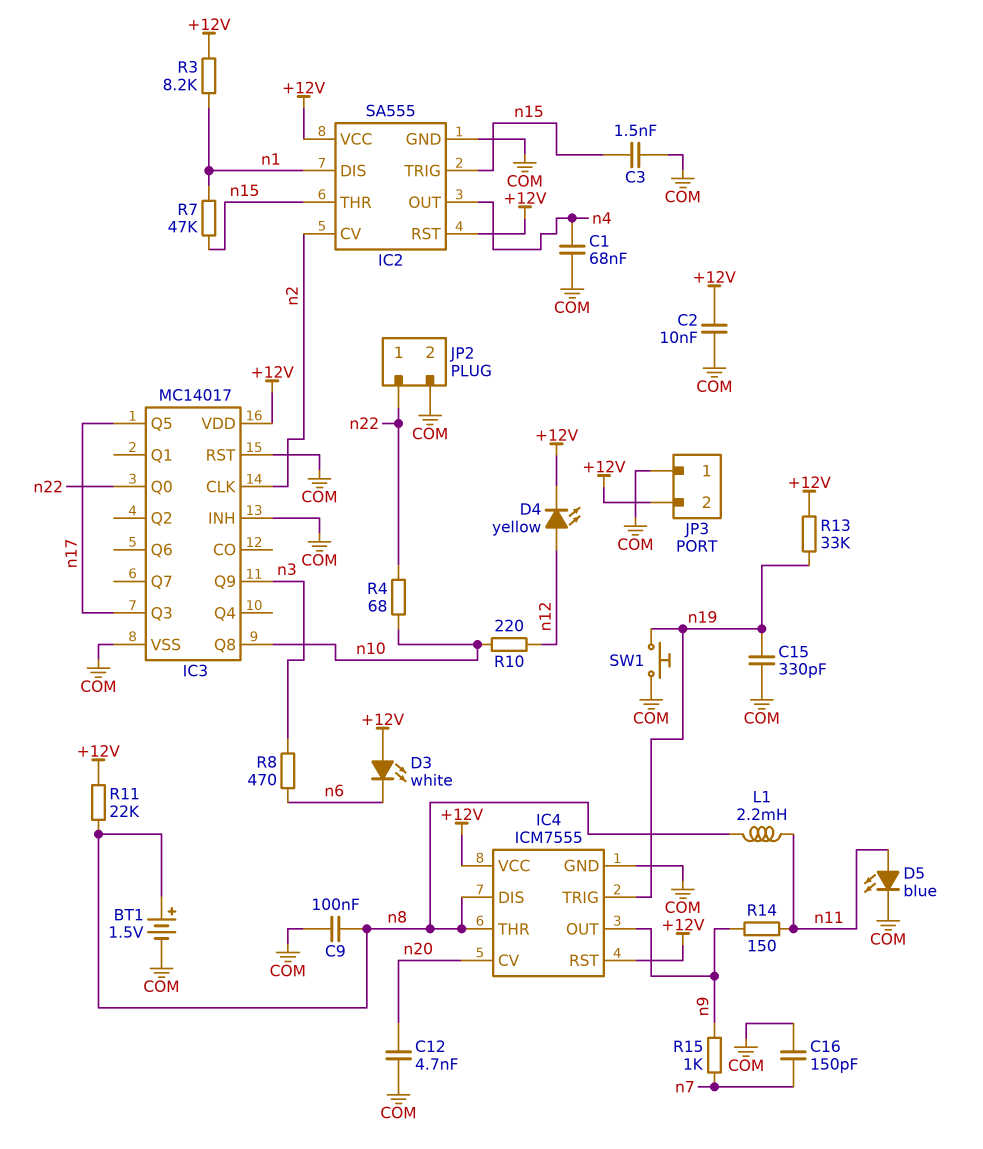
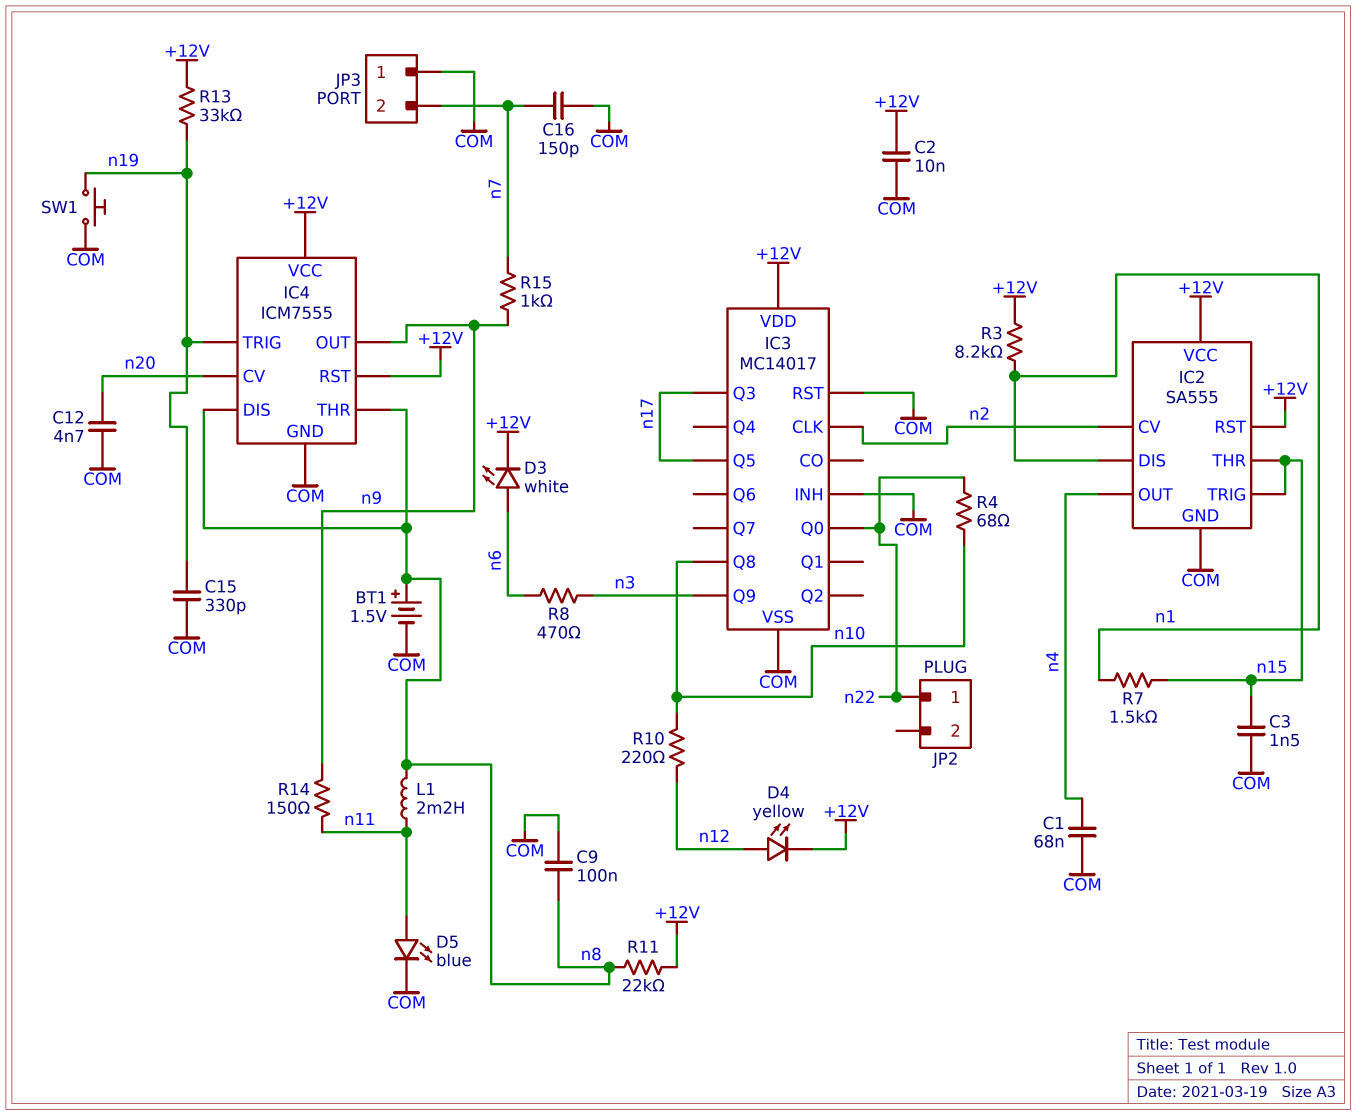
D3: LED white (A +12V, K n6) -> LED white (A n6, K +12V)
JP2 pin 2: COM -> none
JP3 pin 2: +12V -> n7
R7: 47k (n1, n15) -> 1.5k (n1, n15)

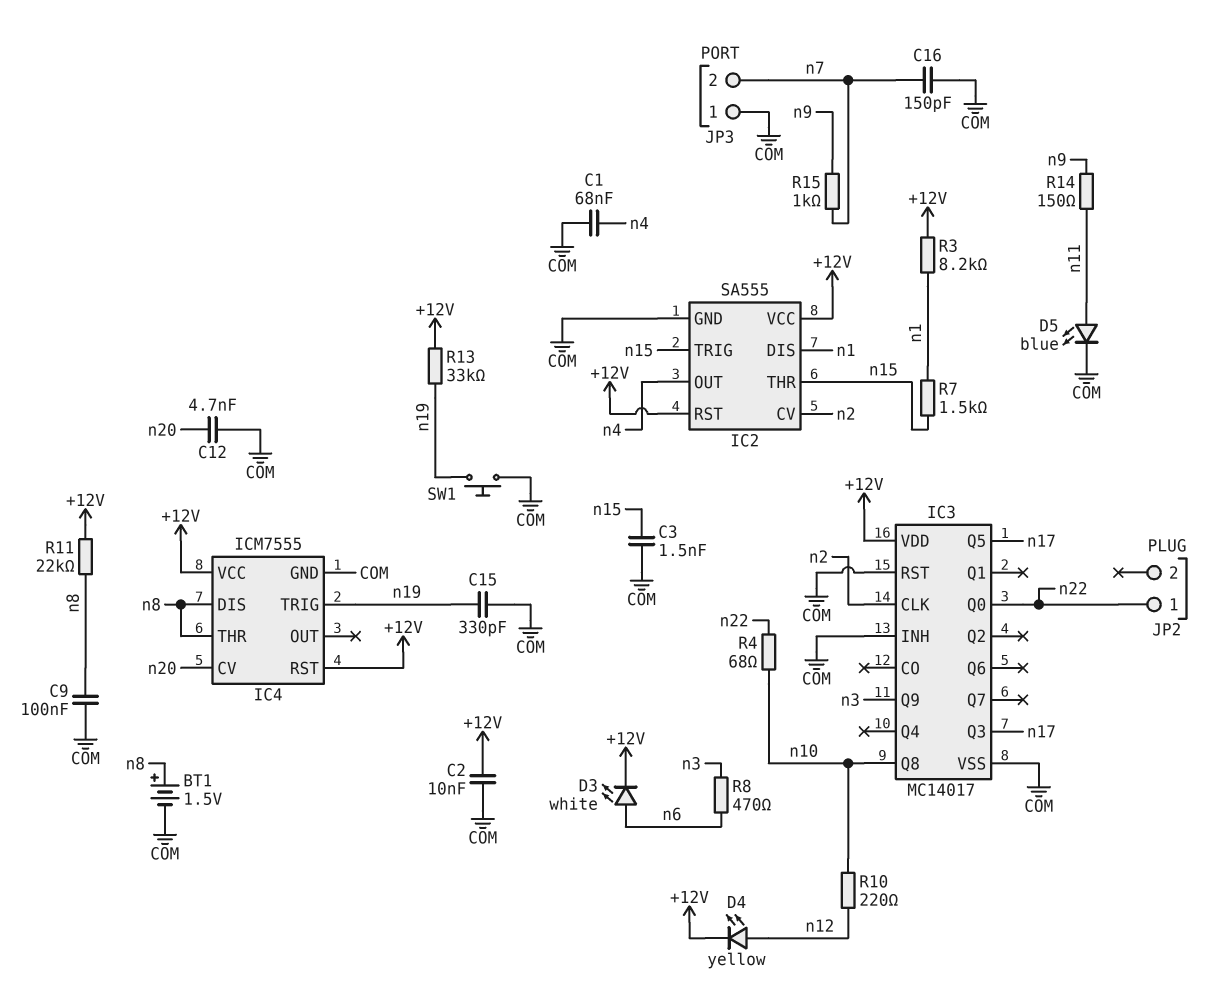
IC4 pin OUT: n9 -> none
L1: 2.2mH (n8, n11) -> none

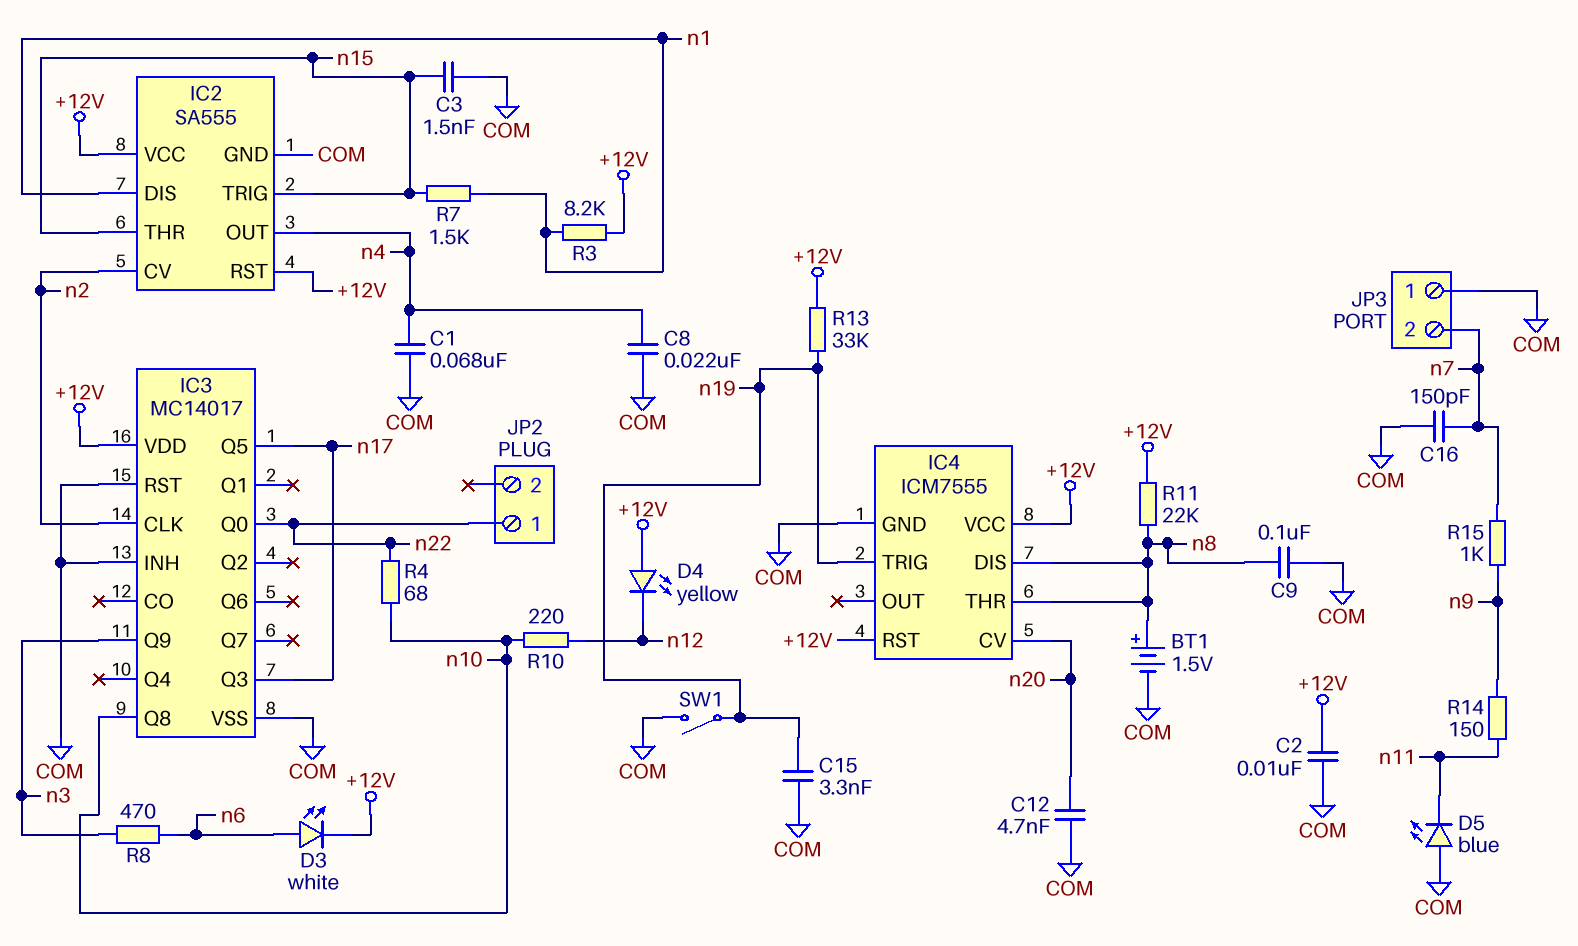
C8: none -> 22nF (COM, n4)
C15: 330pF (COM, n19) -> 3.3nF (COM, n19)
D4: LED yellow (A n12, K +12V) -> LED yellow (A +12V, K n12)
D5: LED blue (A n11, K COM) -> LED blue (A COM, K n11)
SW1: button (COM, n19) -> switch (COM, n19)

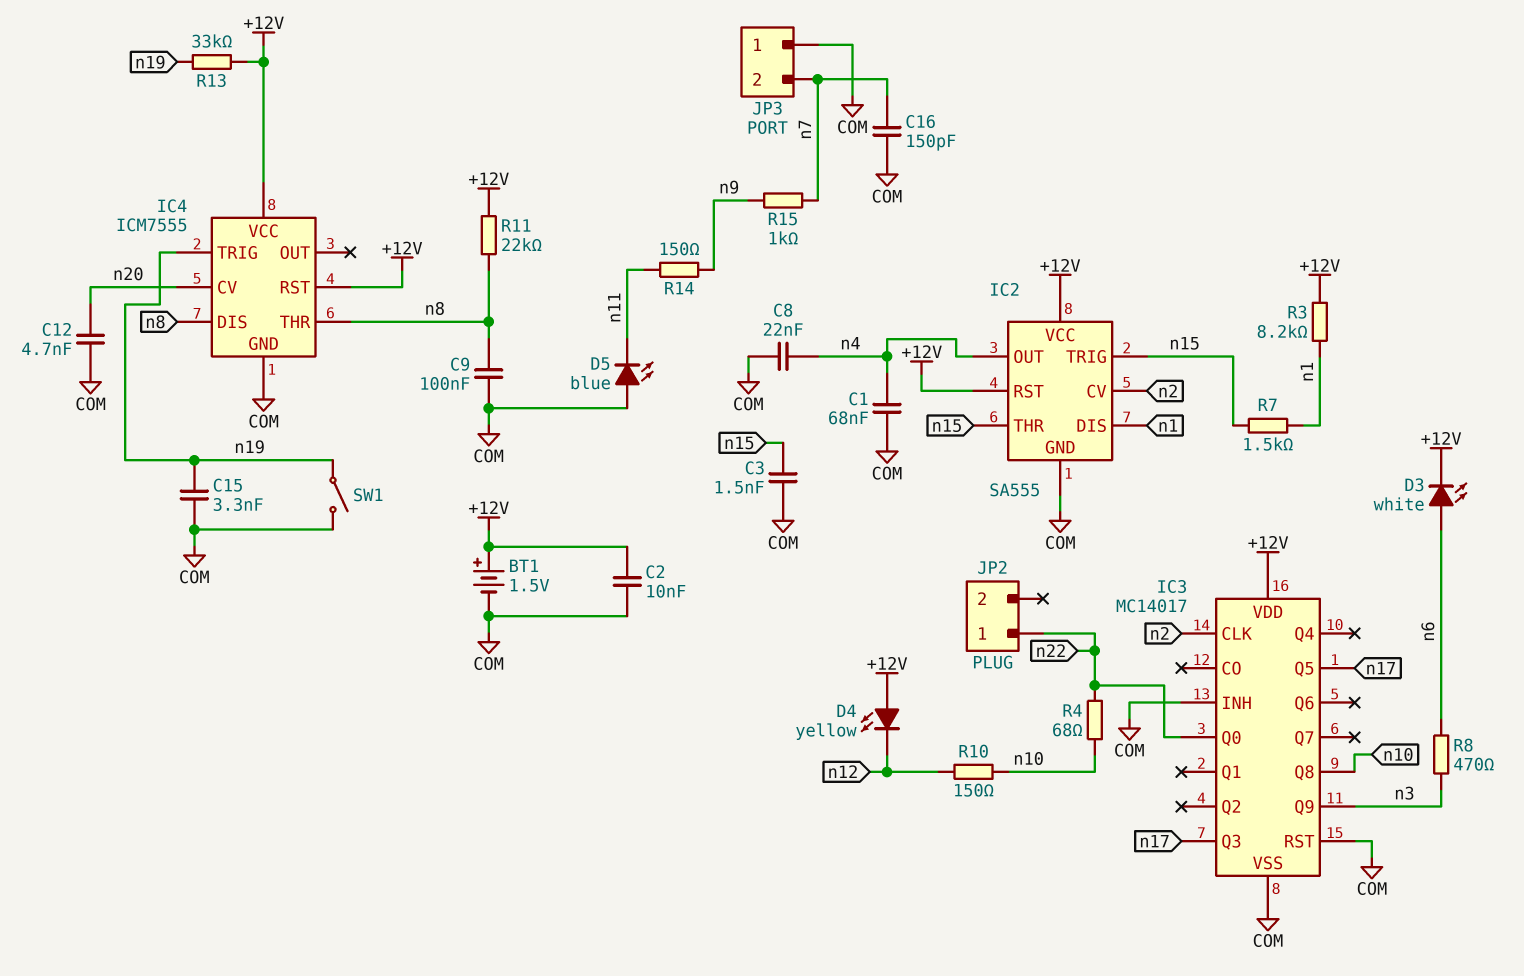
BT1: 1.5V (plus n8, minus COM) -> 1.5V (plus +12V, minus COM)
R10: 220 (n10, n12) -> 150 (n10, n12)

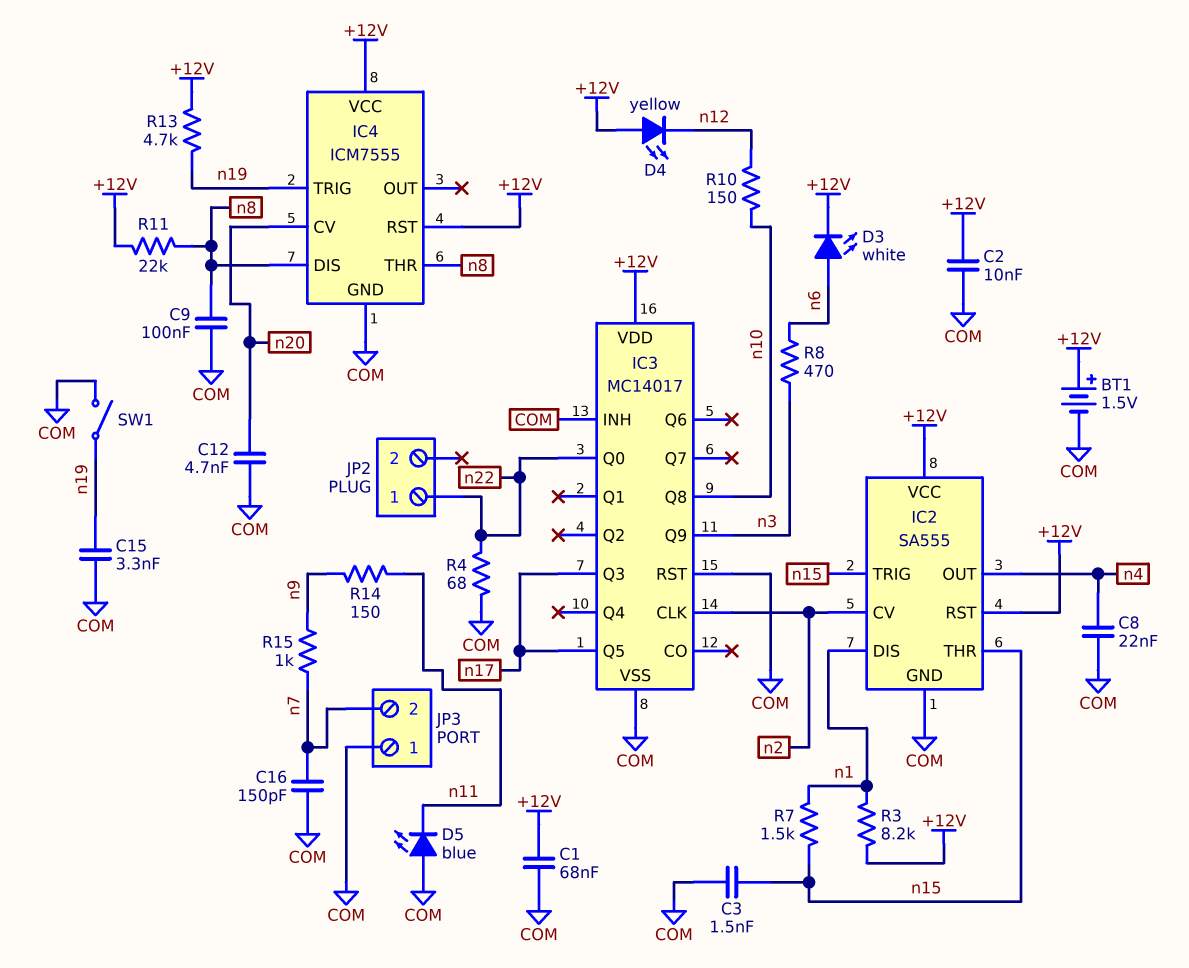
C1: 68nF (COM, n4) -> 68nF (+12V, COM)
R4: 68 (n10, n22) -> 68 (COM, n22)
R13: 33k (+12V, n19) -> 4.7k (+12V, n19)

